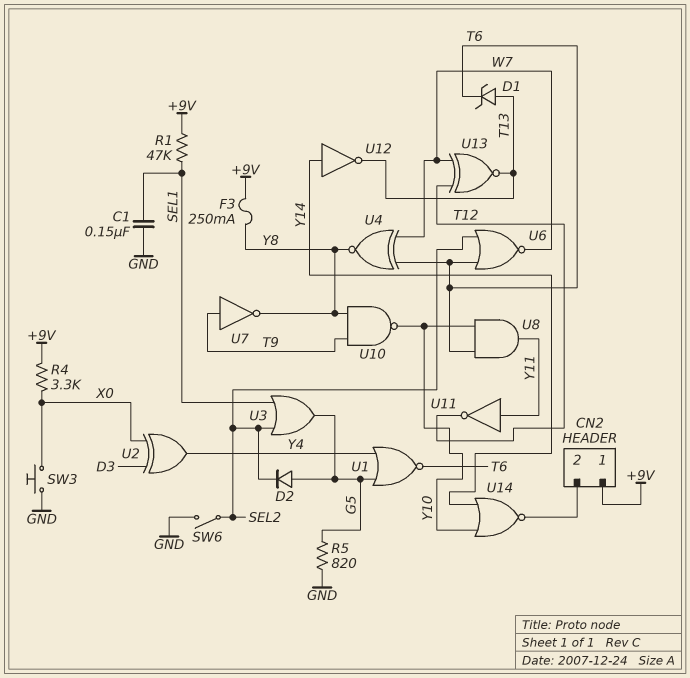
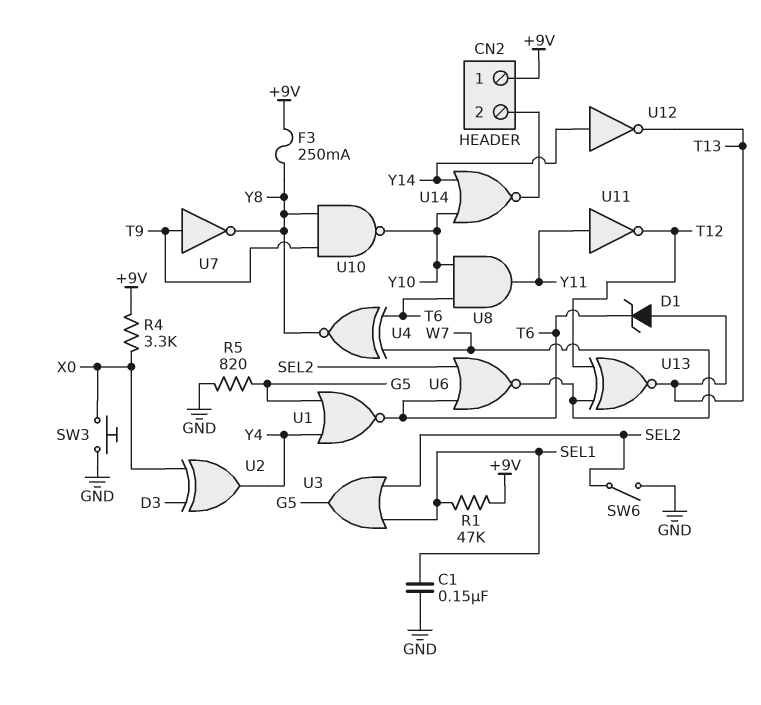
D2: diode (A G5, K SEL2) -> none

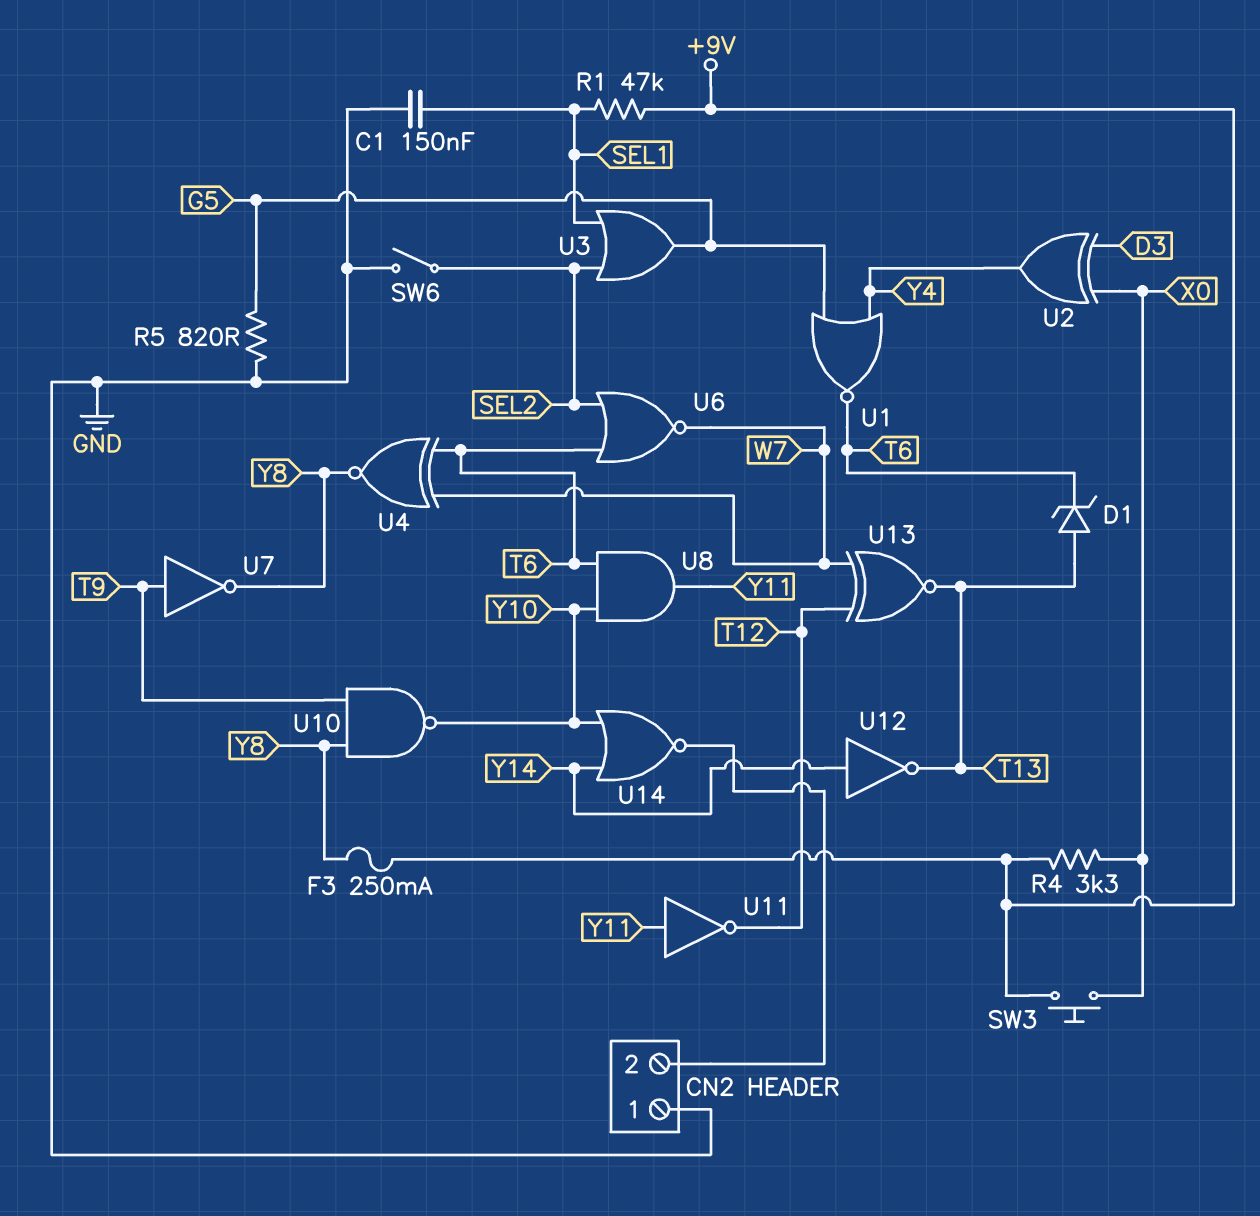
CN2 pin 1: +9V -> GND
SW3: button (GND, X0) -> button (+9V, X0)

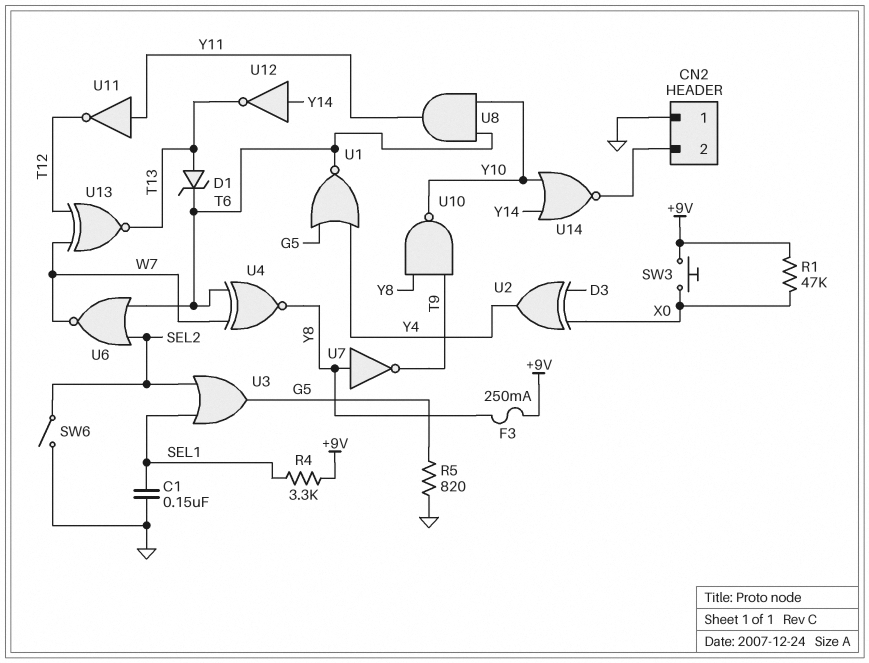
R1: 47k (+9V, SEL1) -> 47k (+9V, X0)
R4: 3.3k (+9V, X0) -> 3.3k (+9V, SEL1)
U7: NOT (in T9, out Y8) -> NOT (in Y8, out T9)

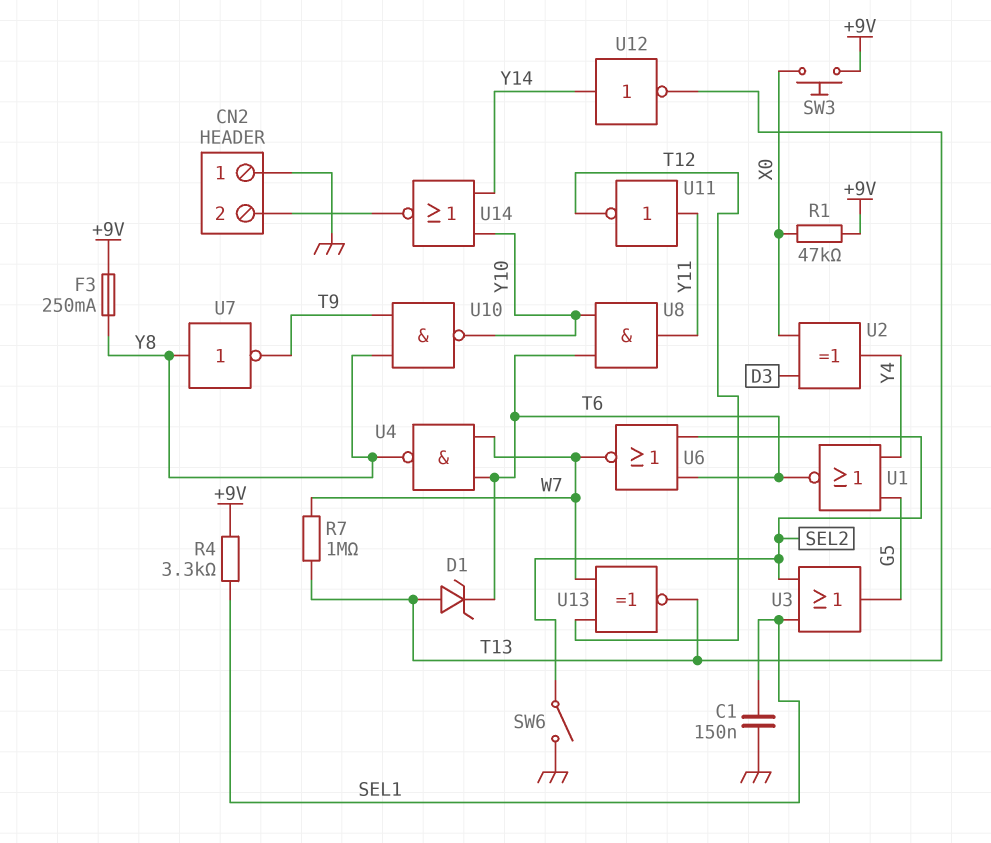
R5: 820 (G5, GND) -> none
R7: none -> 1M (T13, W7)
U4: XNOR (in T6, in W7, out Y8) -> NAND (in T6, in W7, out Y8)

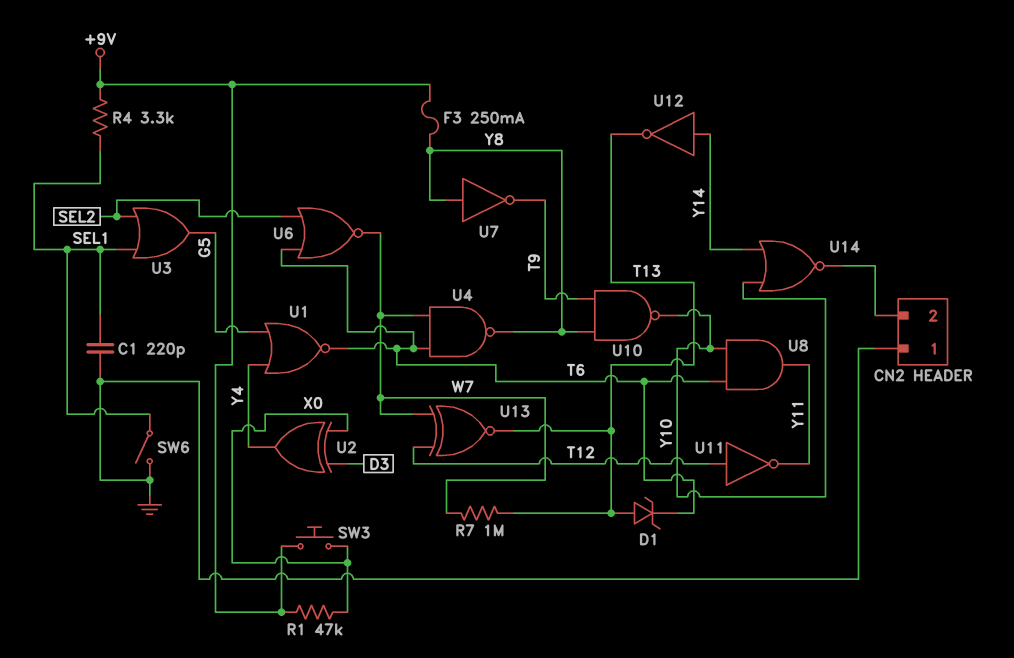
C1: 150nF (GND, SEL1) -> 220pF (GND, SEL1)
SW6: switch (GND, SEL2) -> switch (GND, SEL1)
U11: NOT (in Y11, out T12) -> NOT (in T12, out Y11)

